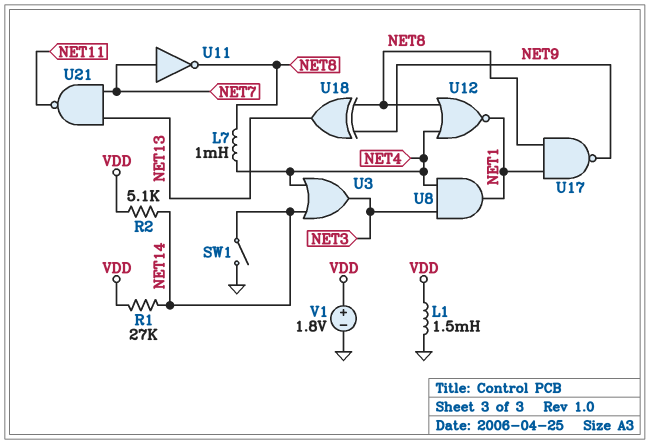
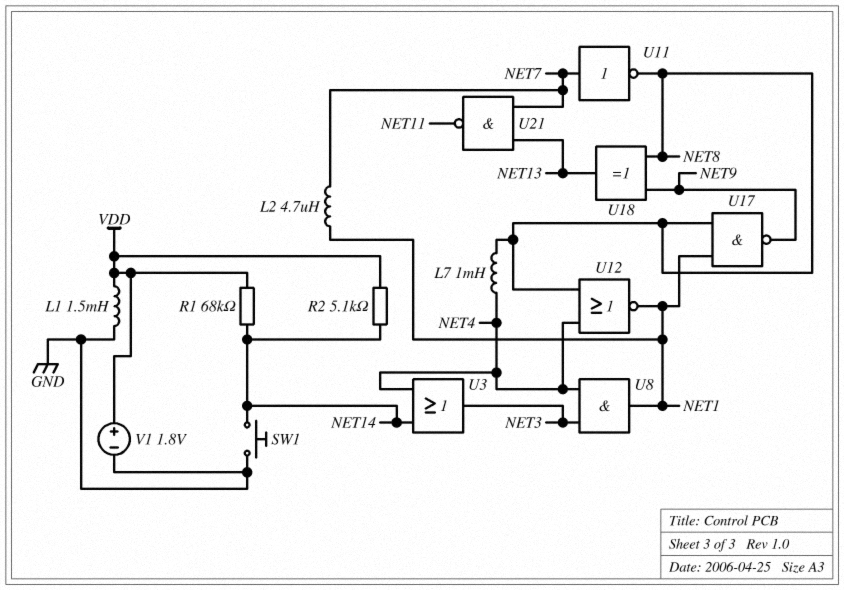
L2: none -> 4.7uH (NET1, NET7)
R1: 27k (NET14, VDD) -> 68k (NET14, VDD)
SW1: switch (GND, NET14) -> button (GND, NET14)

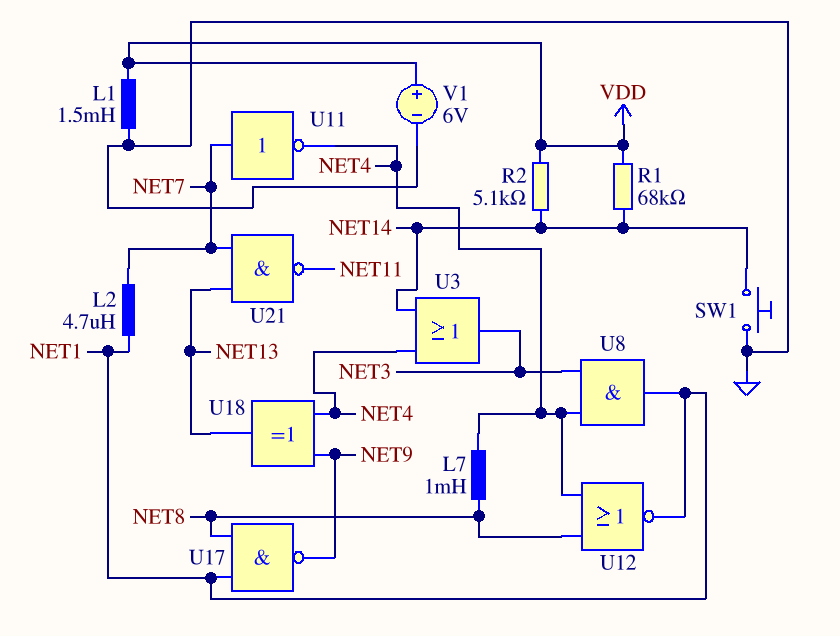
U11: NOT (in NET7, out NET8) -> NOT (in NET7, out NET4)
U18: XOR (in NET8, in NET9, out NET13) -> XOR (in NET4, in NET9, out NET13)
V1: 1.8V (plus VDD, minus GND) -> 6V (plus VDD, minus GND)

